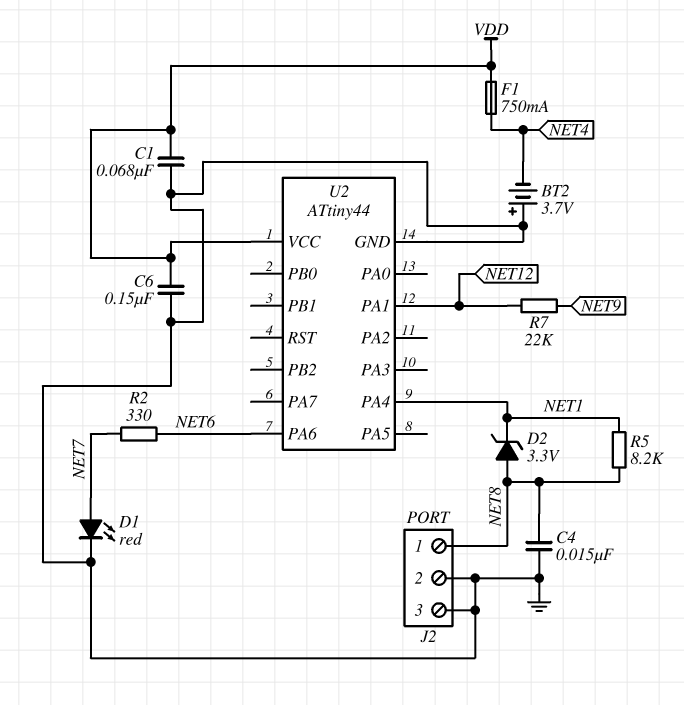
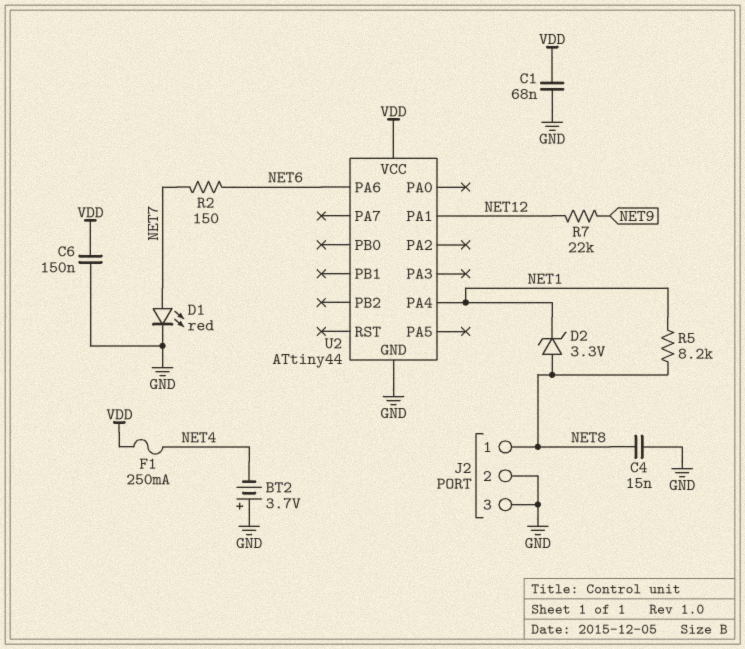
F1: 750mA (NET4, VDD) -> 250mA (NET4, VDD)
R2: 330 (NET6, NET7) -> 150 (NET6, NET7)

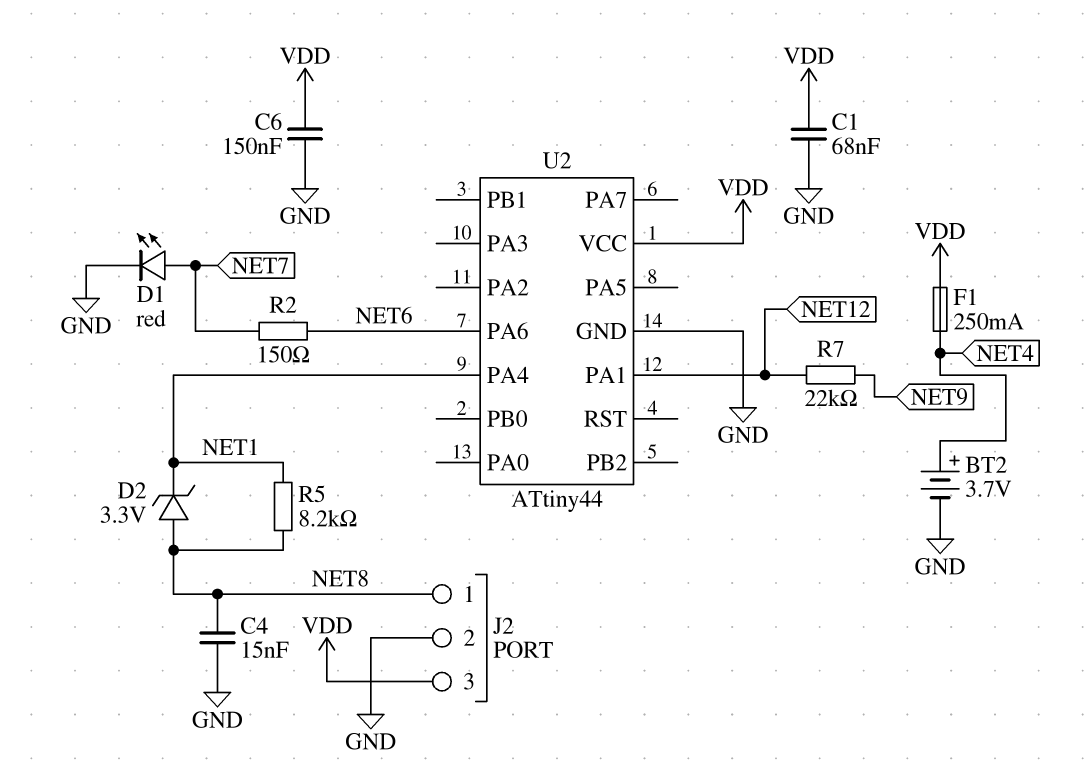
BT2: 3.7V (plus GND, minus NET4) -> 3.7V (plus NET4, minus GND)
J2 pin 3: GND -> VDD

